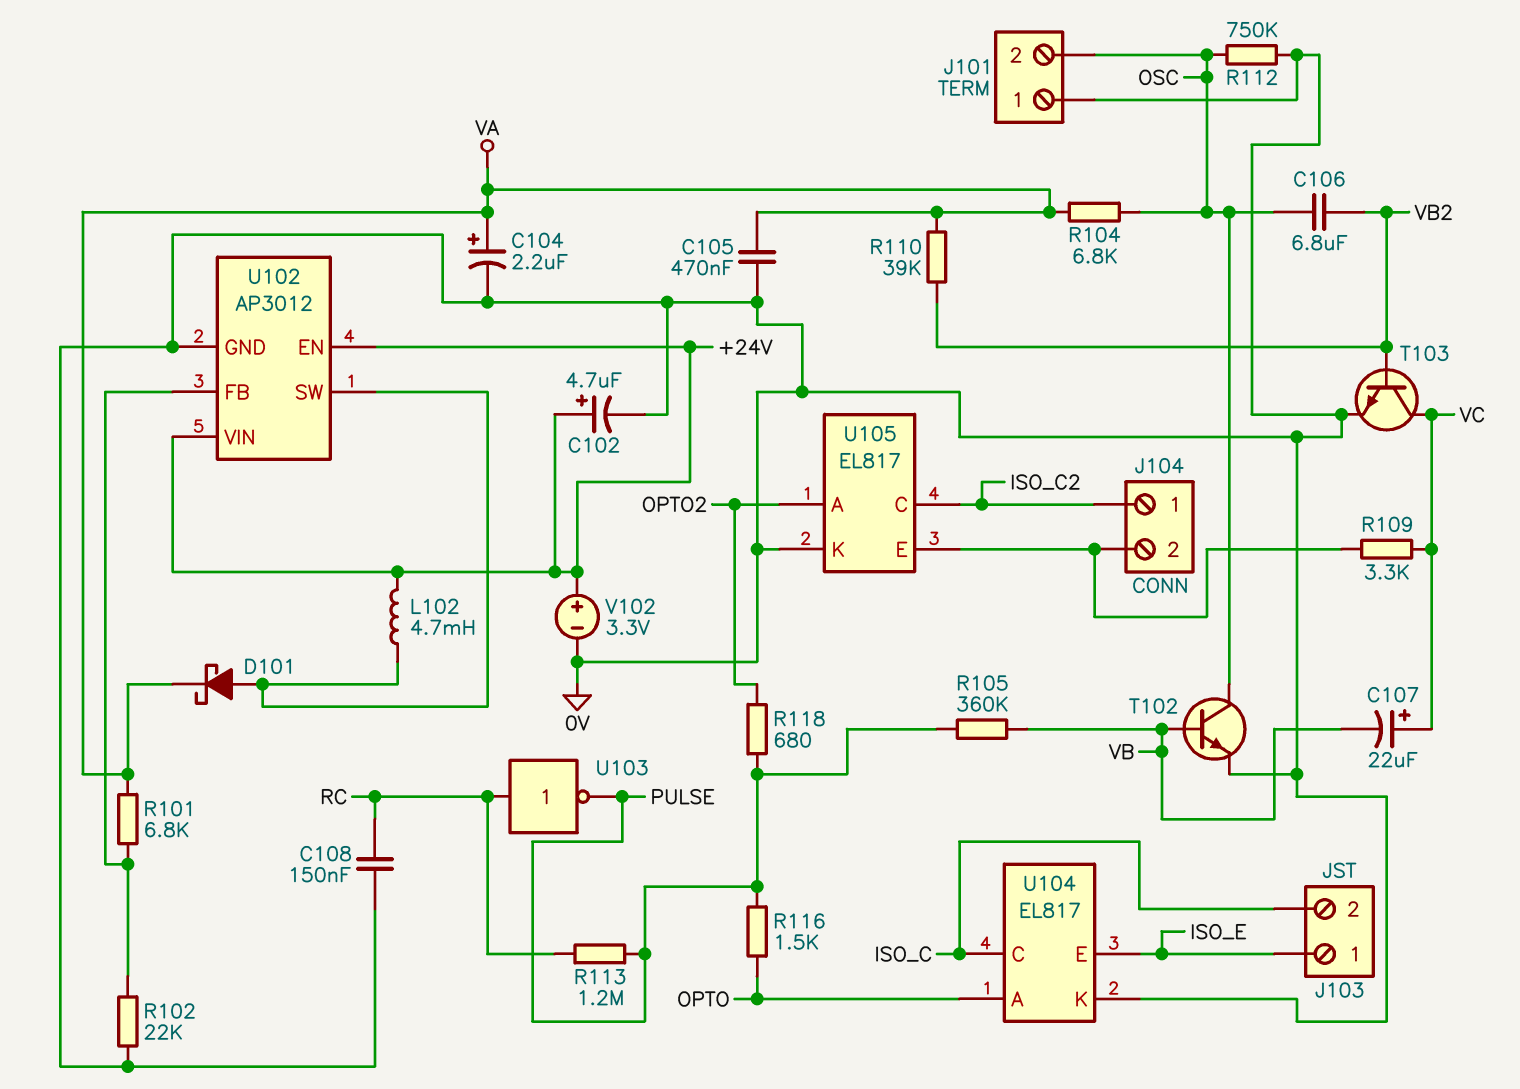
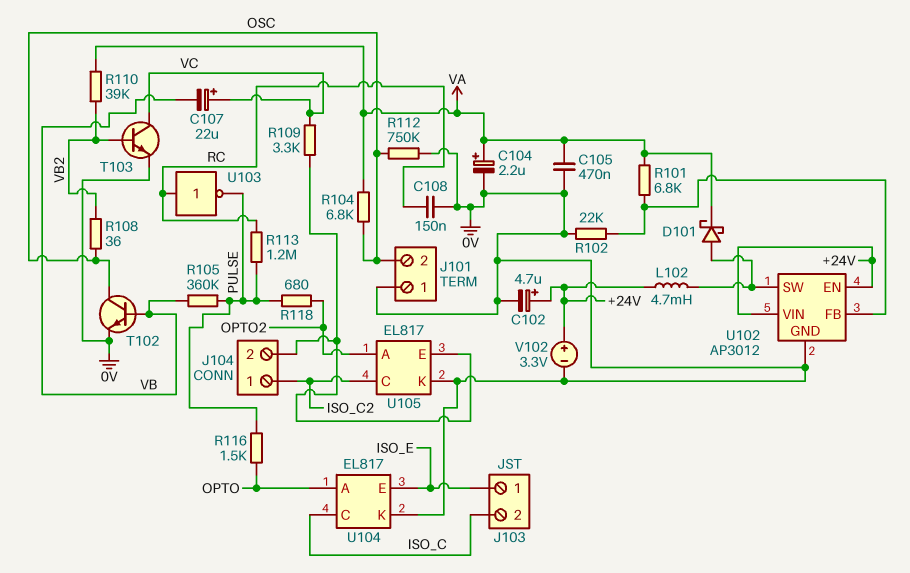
C106: 6.8uF (OSC, VB2) -> none
R108: none -> 36 (OSC, VB2)

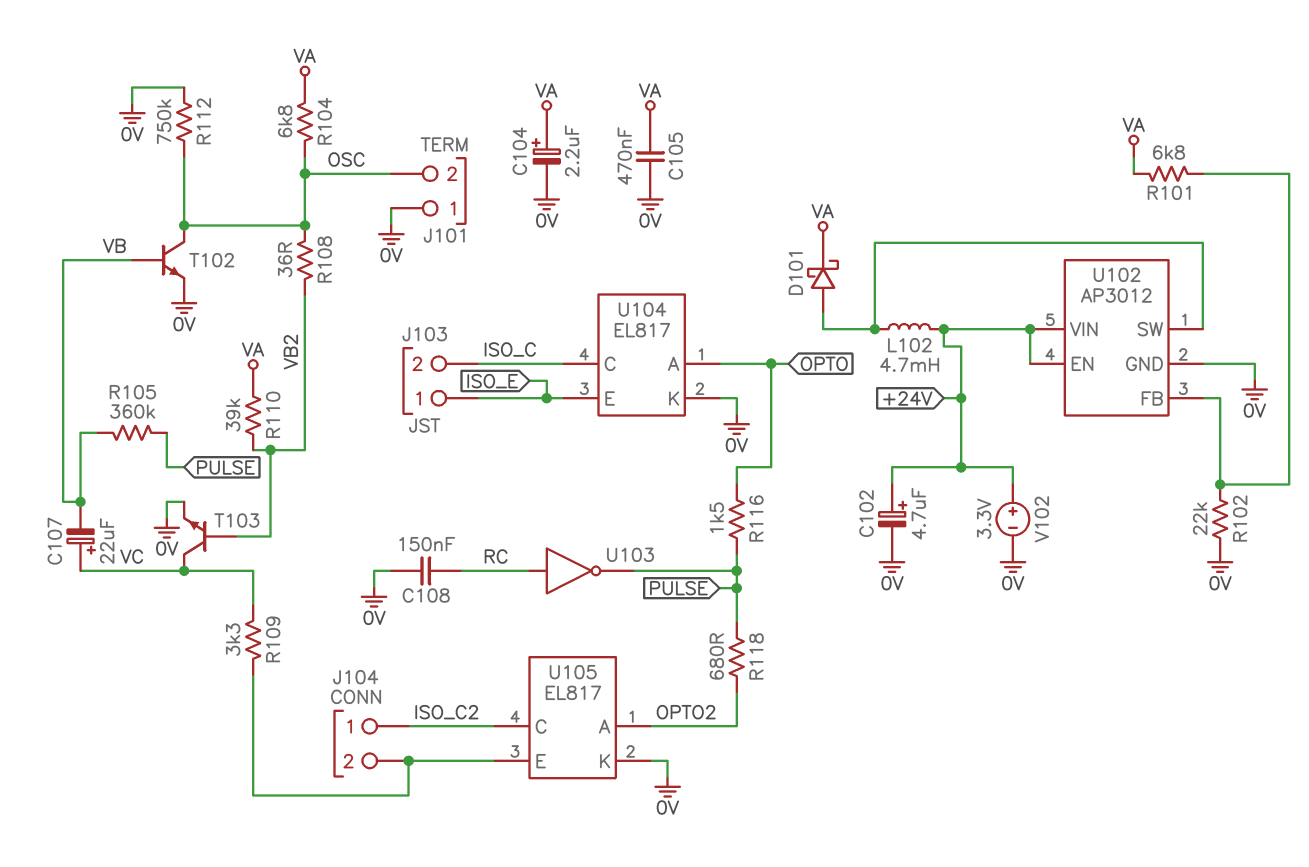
R113: 1.2M (PULSE, RC) -> none

